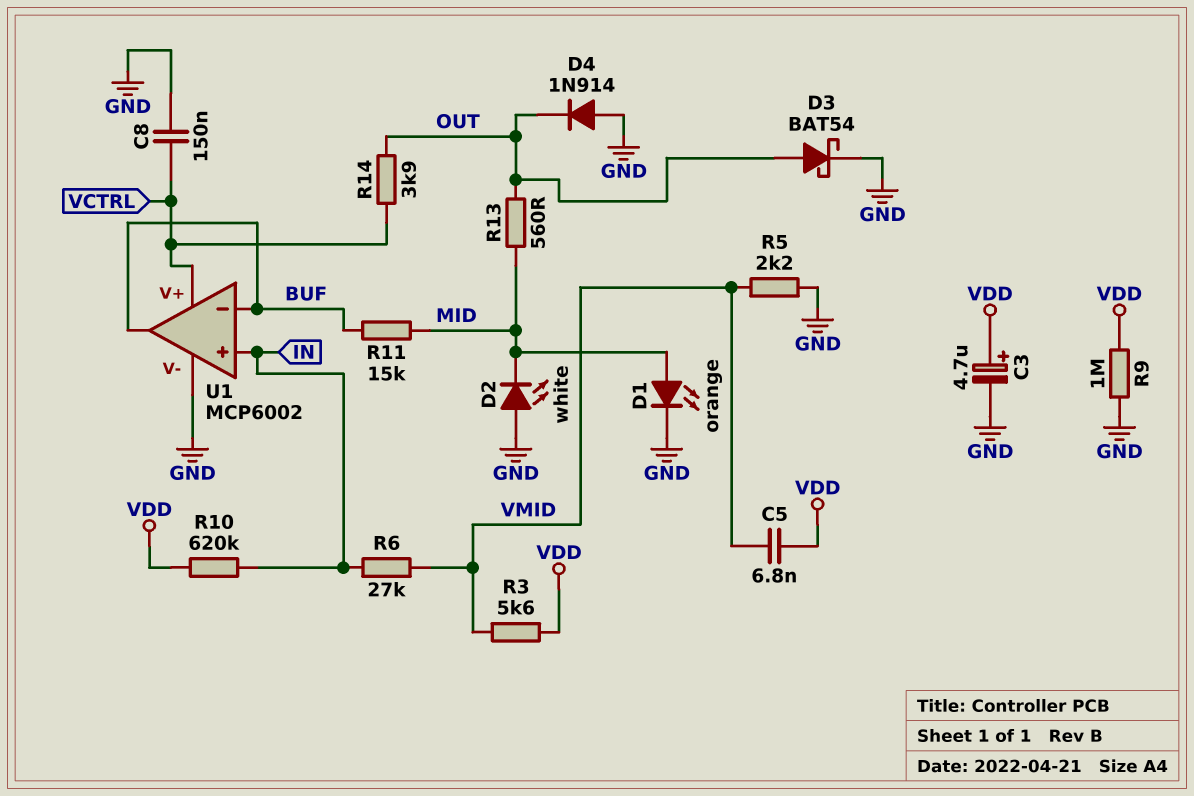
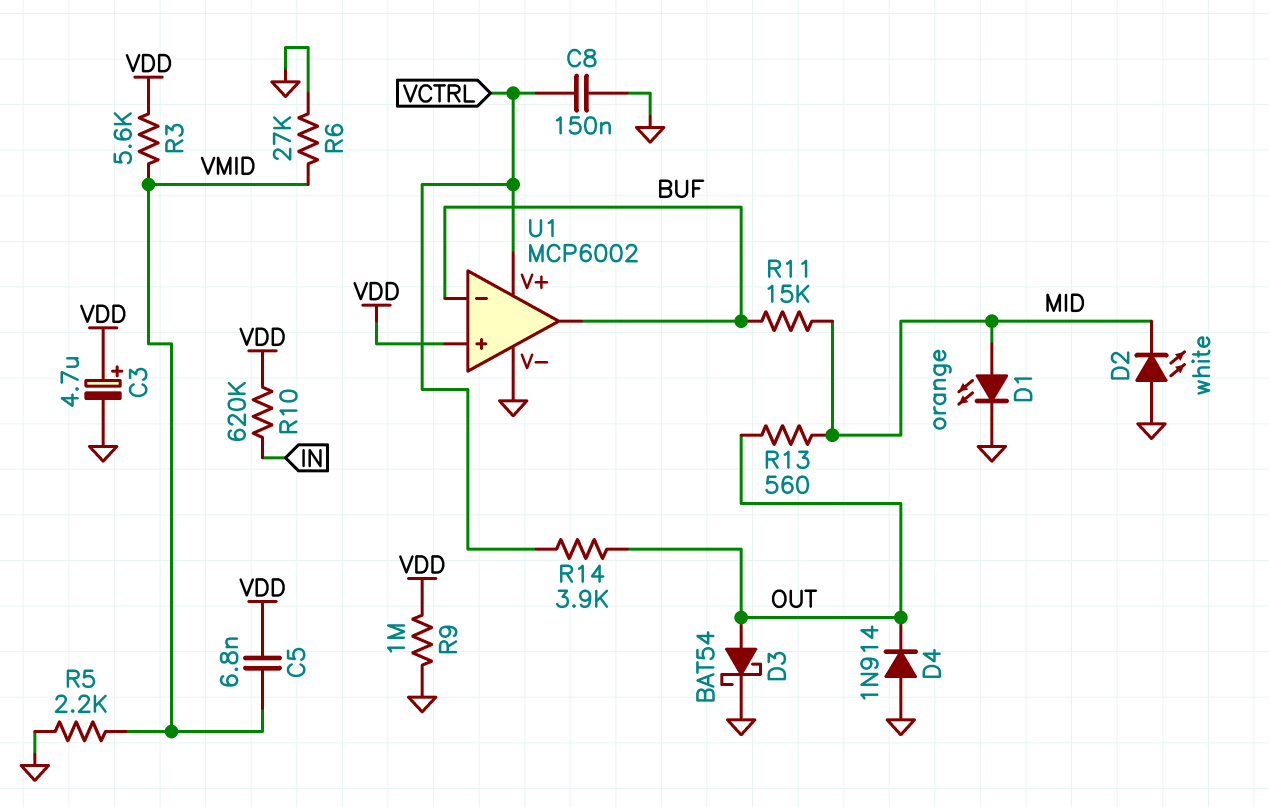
R6: 27k (IN, VMID) -> 27k (GND, VMID)
U1 pin in+: IN -> VDD

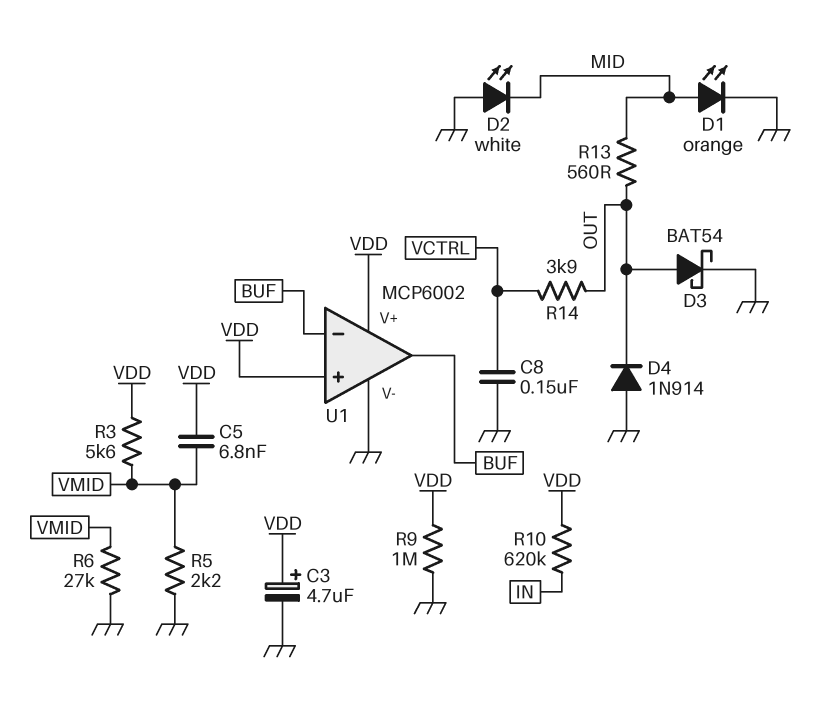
R11: 15k (BUF, MID) -> none
U1 pin V+: VCTRL -> VDD

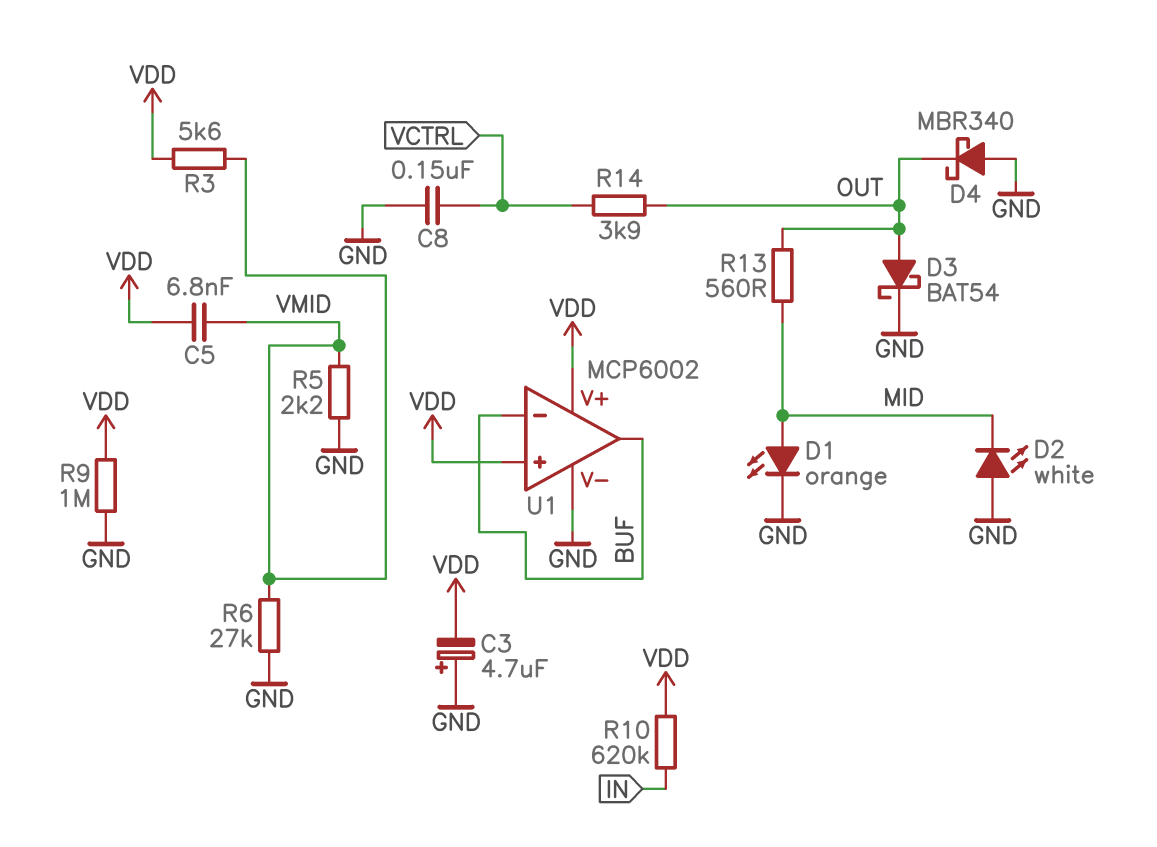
C3: 4.7uF (plus VDD, minus GND) -> 4.7uF (plus GND, minus VDD)
D4: diode 1N914 (A GND, K OUT) -> schottky MBR340 (A GND, K OUT)

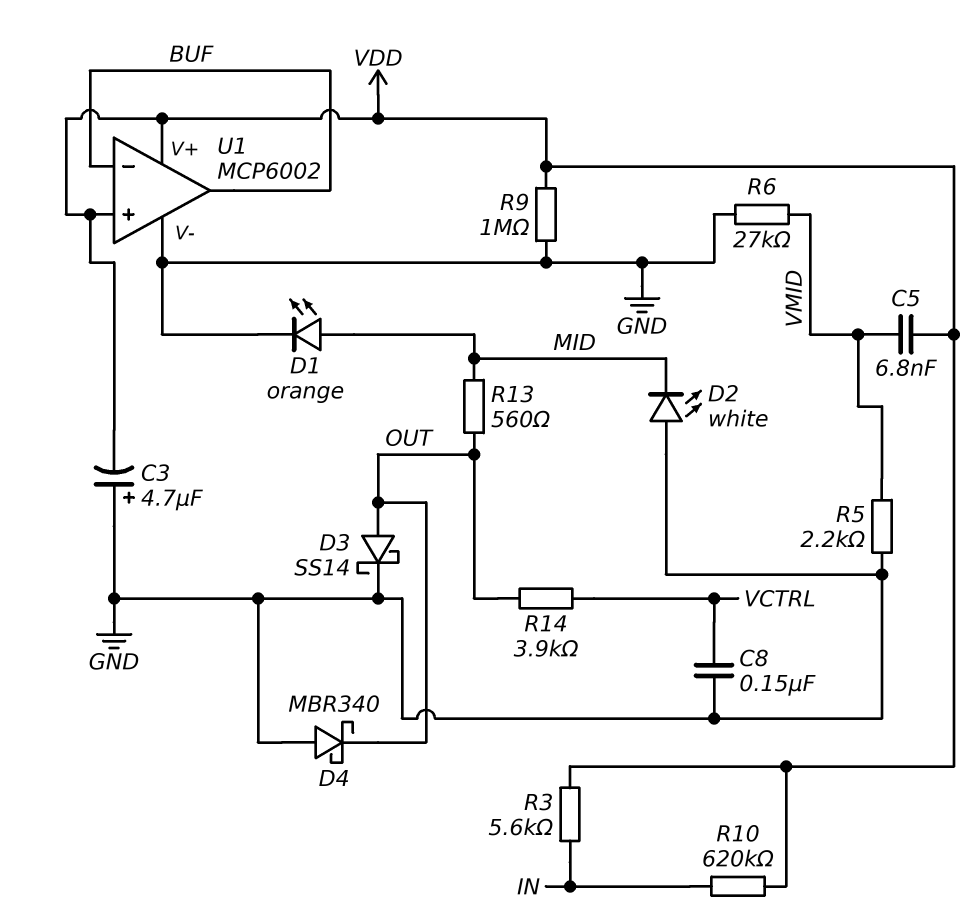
D3: schottky BAT54 (A OUT, K GND) -> schottky SS14 (A OUT, K GND)
R3: 5.6k (VDD, VMID) -> 5.6k (IN, VDD)

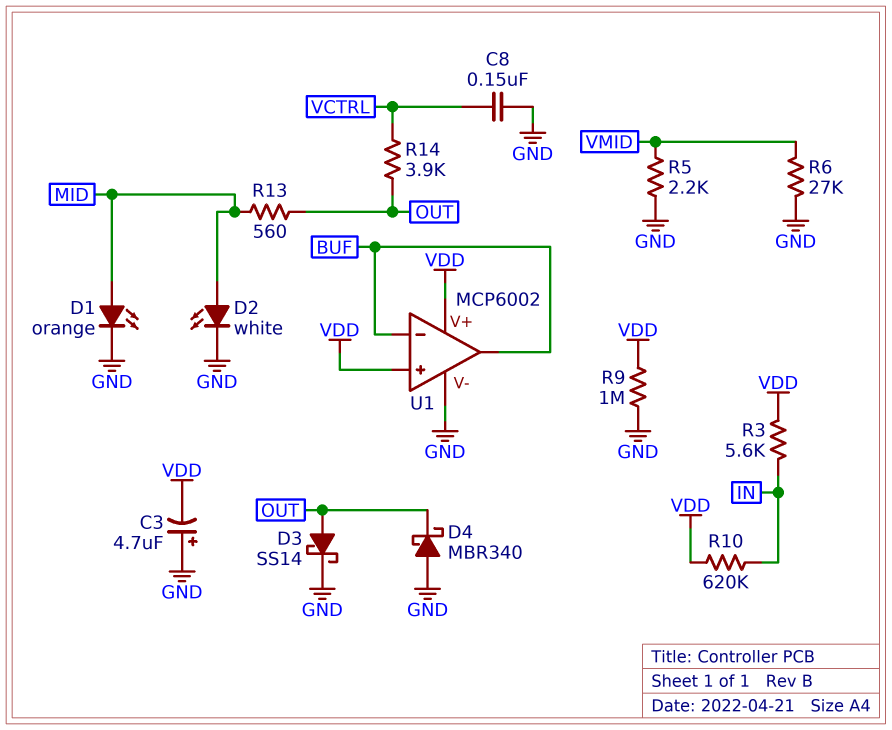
C5: 6.8nF (VDD, VMID) -> none
D2: LED white (A GND, K MID) -> LED white (A MID, K GND)

